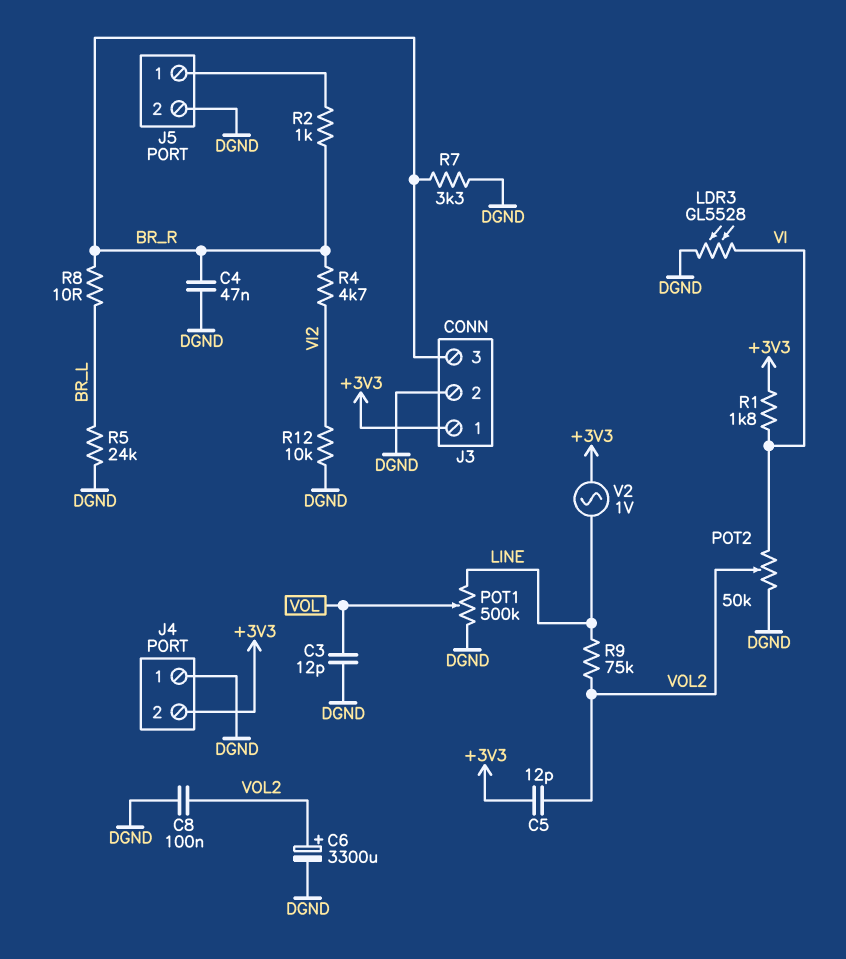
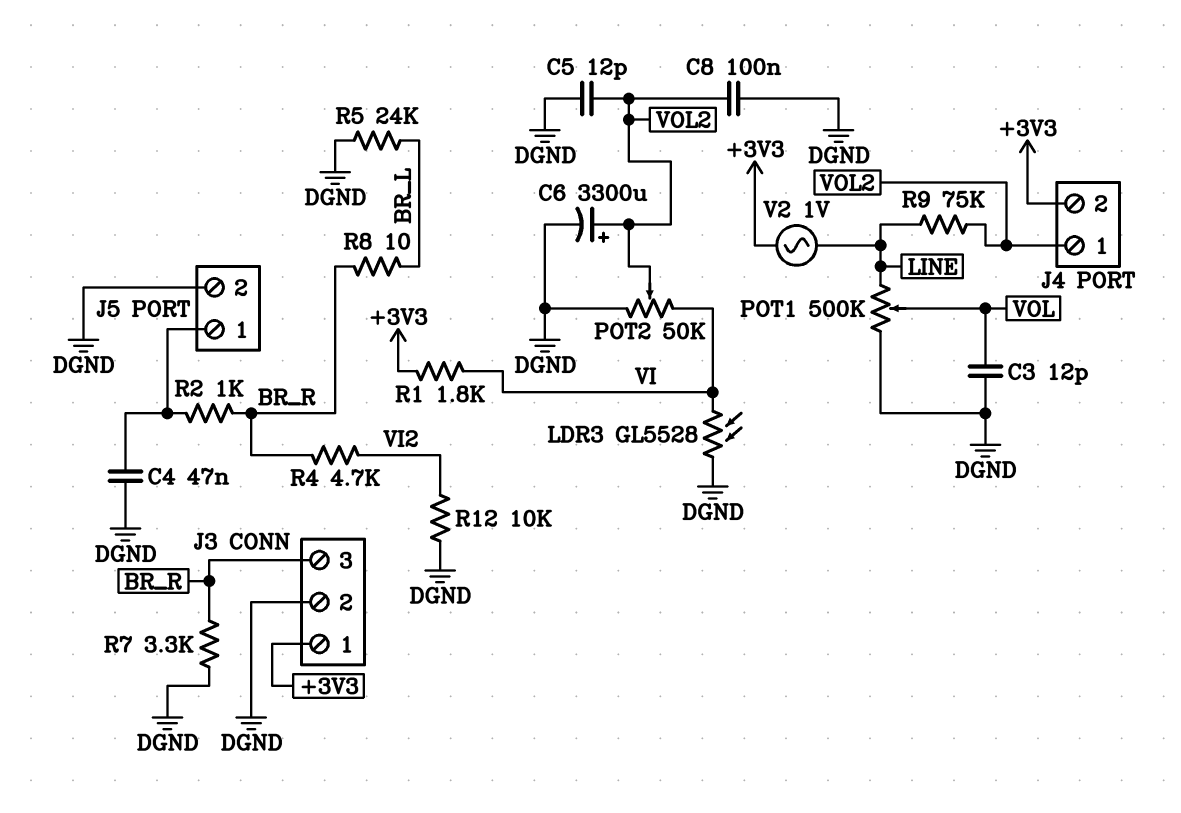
C4: 47nF (BR_R, DGND) -> 47nF (DGND, J5/1)
C5: 12pF (+3V3, VOL2) -> 12pF (DGND, VOL2)
J4 pin 1: DGND -> VOL2

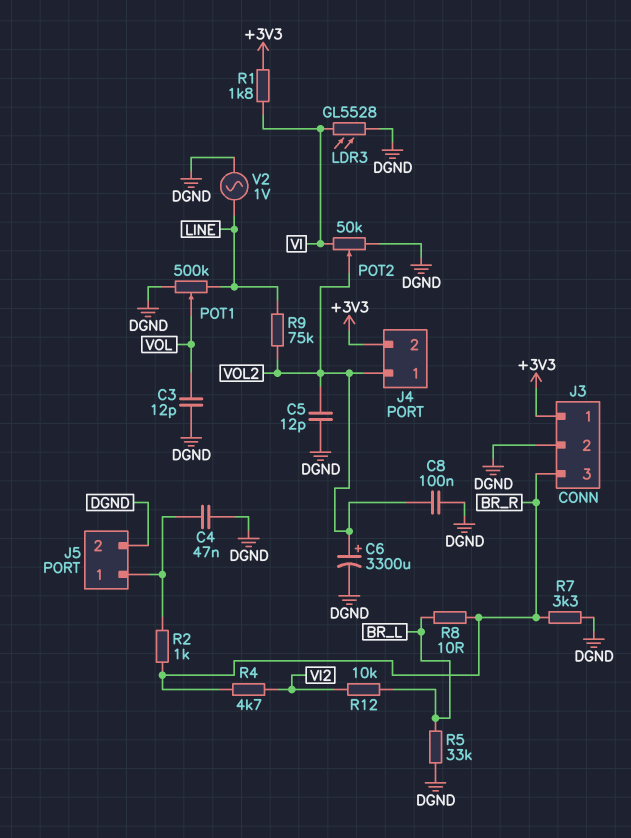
R5: 24k (BR_L, DGND) -> 33k (BR_L, DGND)
R12: 10k (DGND, VI2) -> 10k (BR_L, VI2)
V2: AC 1V (+3V3, LINE) -> AC 1V (DGND, LINE)

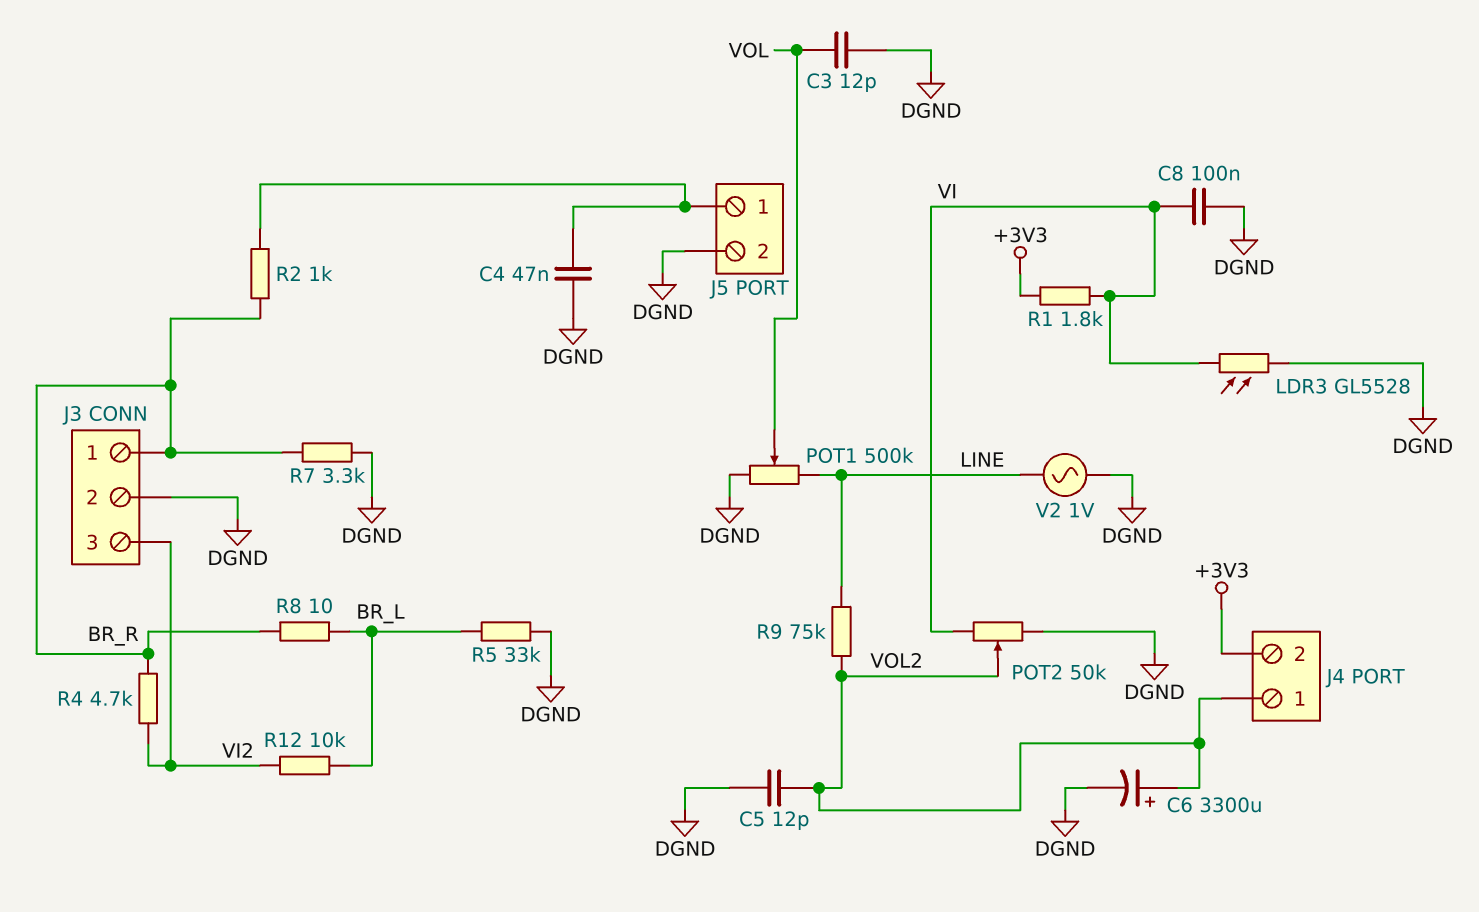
C8: 100nF (DGND, VOL2) -> 100nF (DGND, VI)
J3 pin 1: +3V3 -> BR_R
J3 pin 3: BR_R -> VI2

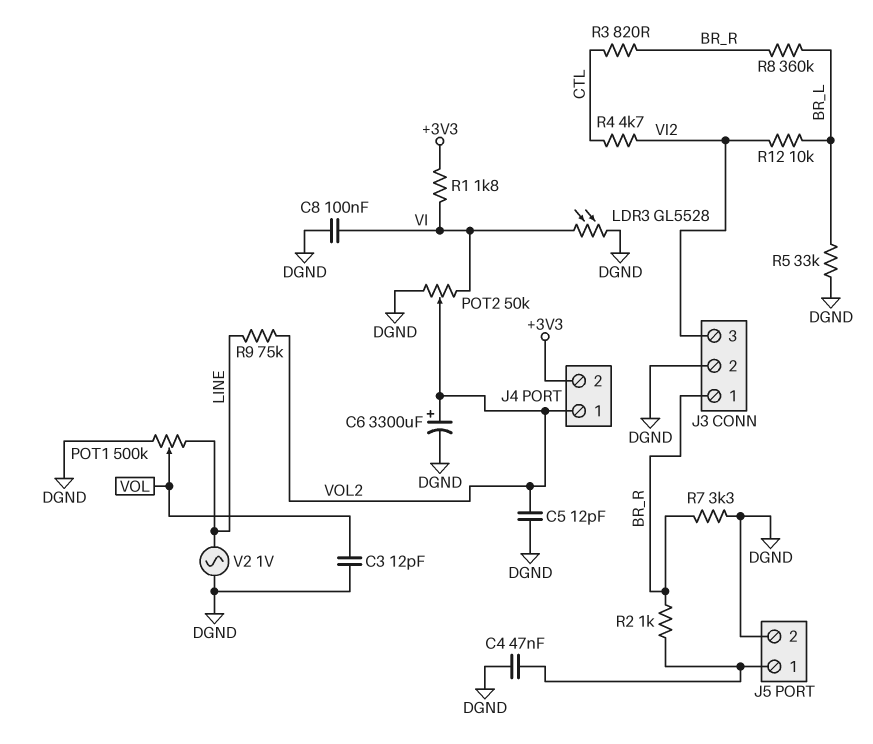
R3: none -> 820 (BR_R, CTL)
R4: 4.7k (BR_R, VI2) -> 4.7k (CTL, VI2)
R8: 10 (BR_L, BR_R) -> 360k (BR_L, BR_R)

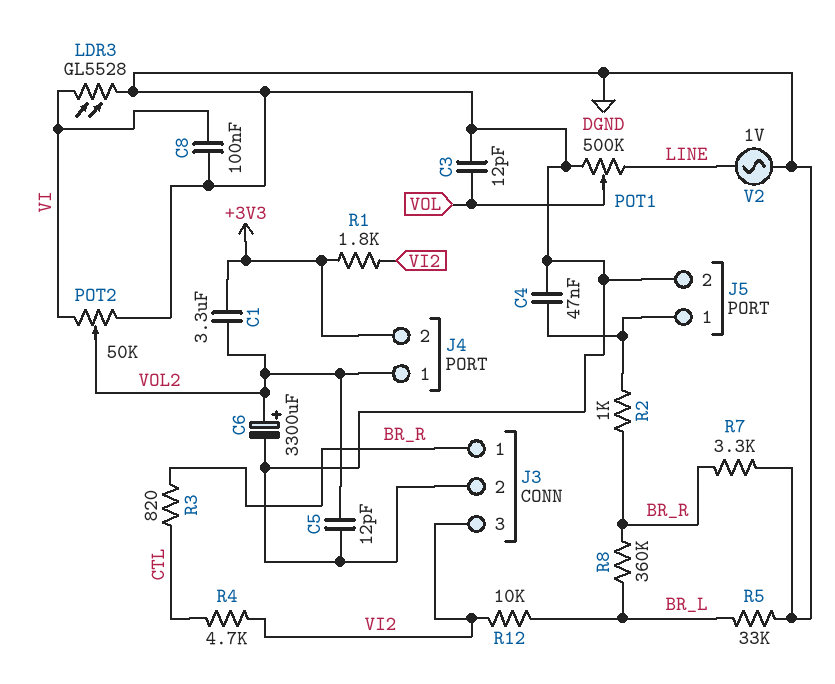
C1: none -> 3.3uF (+3V3, VOL2)
R1: 1.8k (+3V3, VI) -> 1.8k (+3V3, VI2)
R9: 75k (LINE, VOL2) -> none

